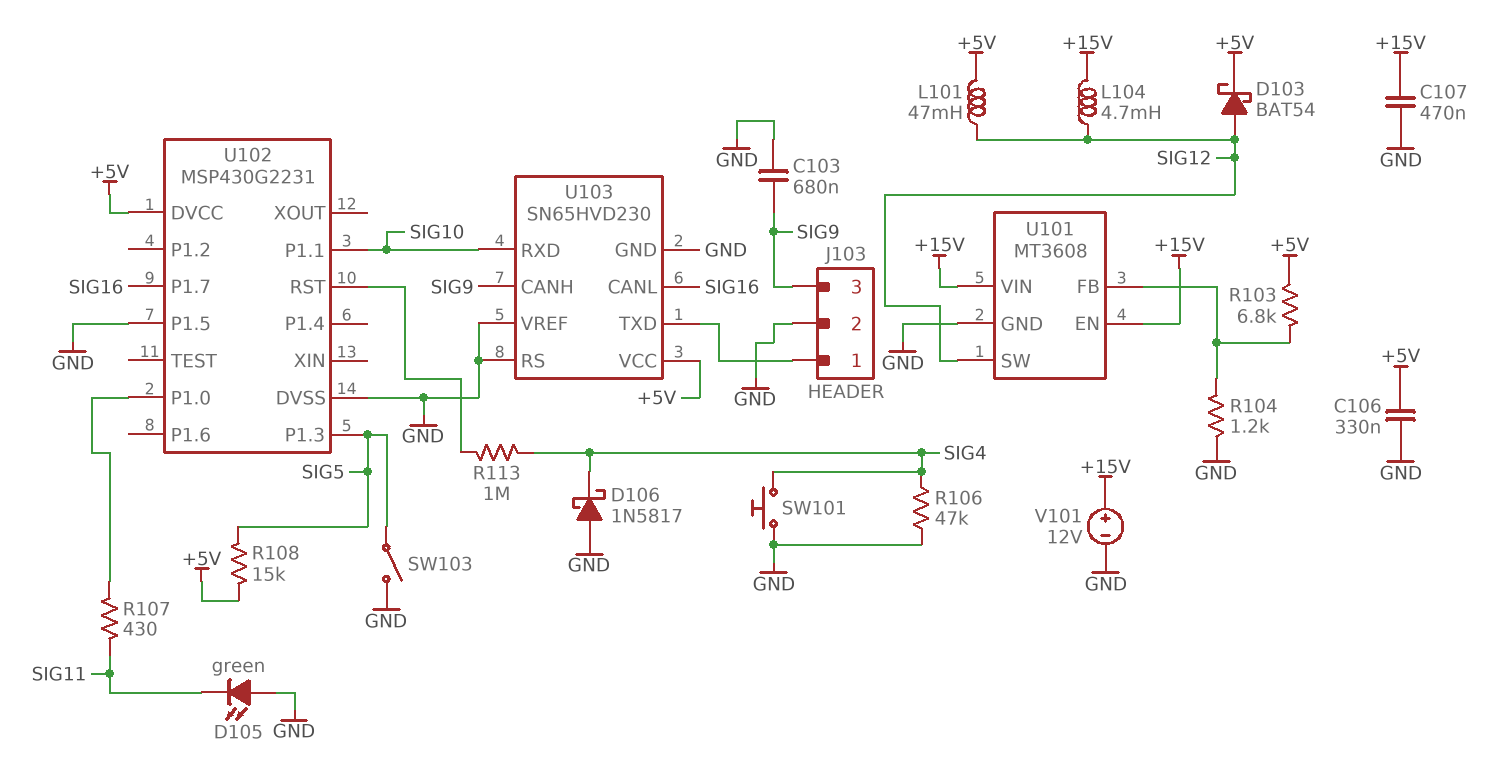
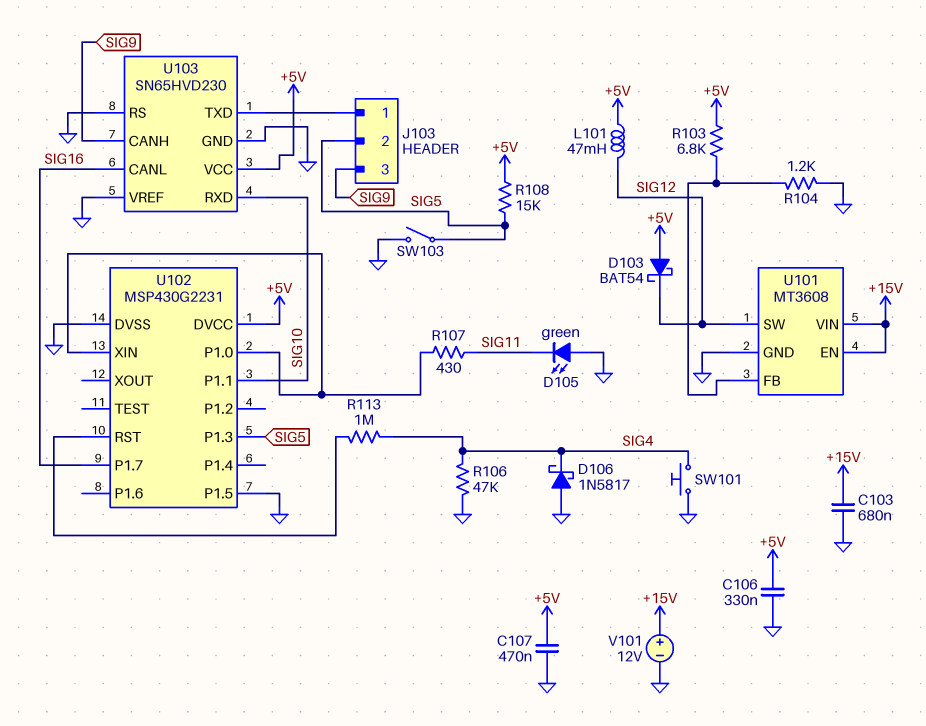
C103: 680nF (GND, SIG9) -> 680nF (+15V, GND)
C107: 470nF (+15V, GND) -> 470nF (+5V, GND)
D103: schottky BAT54 (A SIG12, K +5V) -> schottky BAT54 (A +5V, K SIG12)
J103 pin 2: GND -> SIG5
L104: 4.7mH (+15V, SIG12) -> none
U102 pin XIN: none -> U102/P1.0

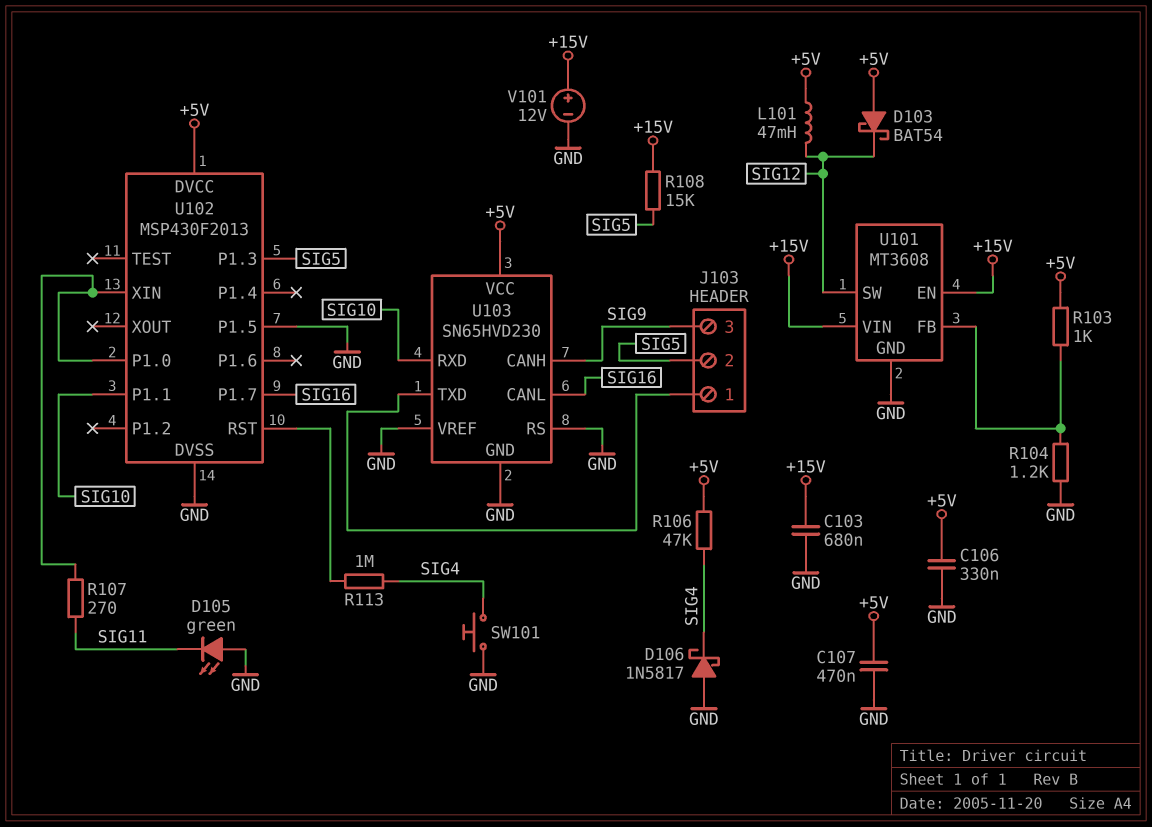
R103: 6.8k (+5V, U101/FB) -> 1k (+5V, U101/FB)
R106: 47k (GND, SIG4) -> 47k (+5V, SIG4)
R107: 430 (SIG11, U102/P1.0) -> 270 (SIG11, U102/P1.0)
R108: 15k (+5V, SIG5) -> 15k (+15V, SIG5)
SW103: switch (GND, SIG5) -> none
U102: MSP430G2231 -> MSP430F2013

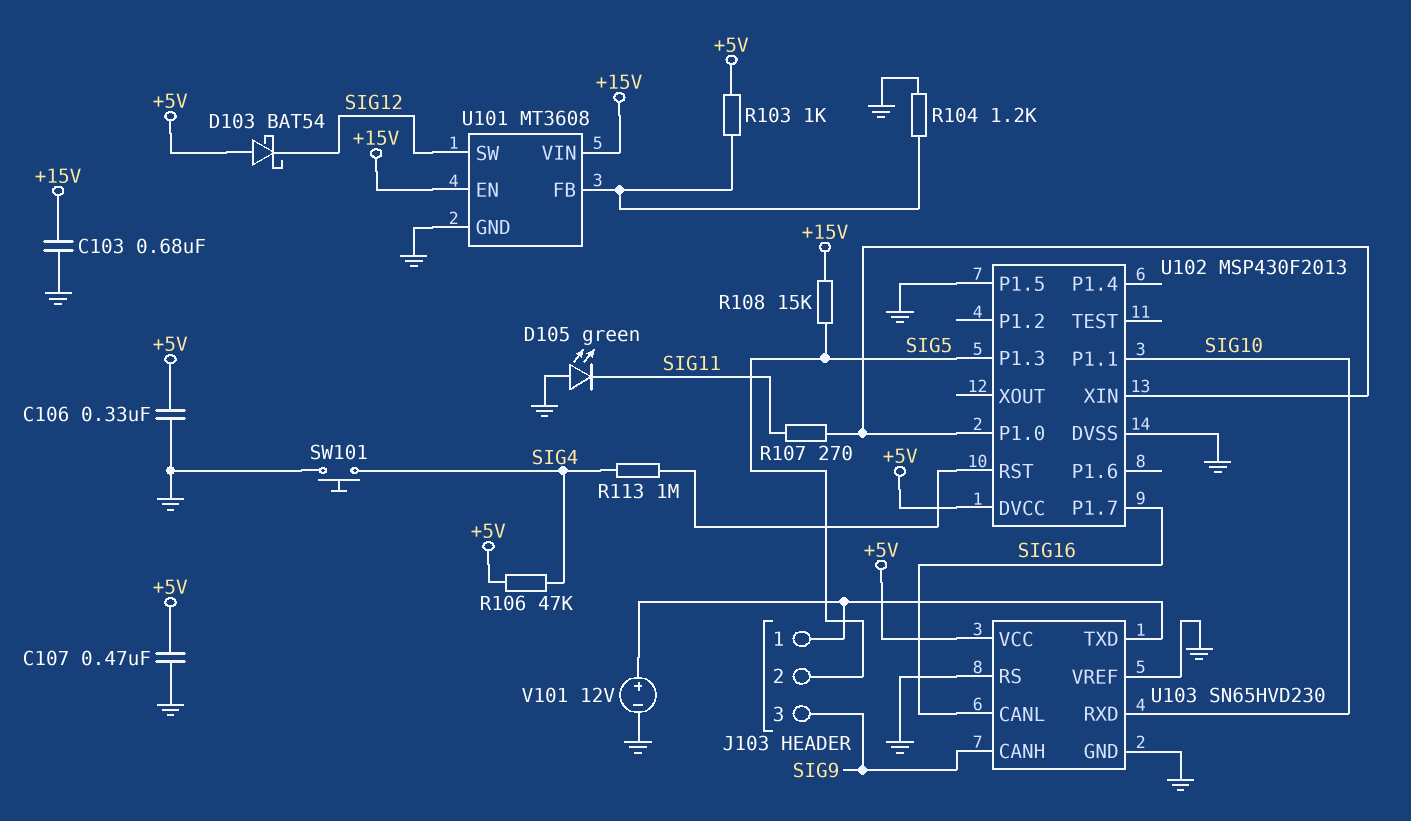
D106: schottky 1N5817 (A GND, K SIG4) -> none
L101: 47mH (+5V, SIG12) -> none
V101: 12V (plus +15V, minus GND) -> 12V (plus J103/1, minus GND)

